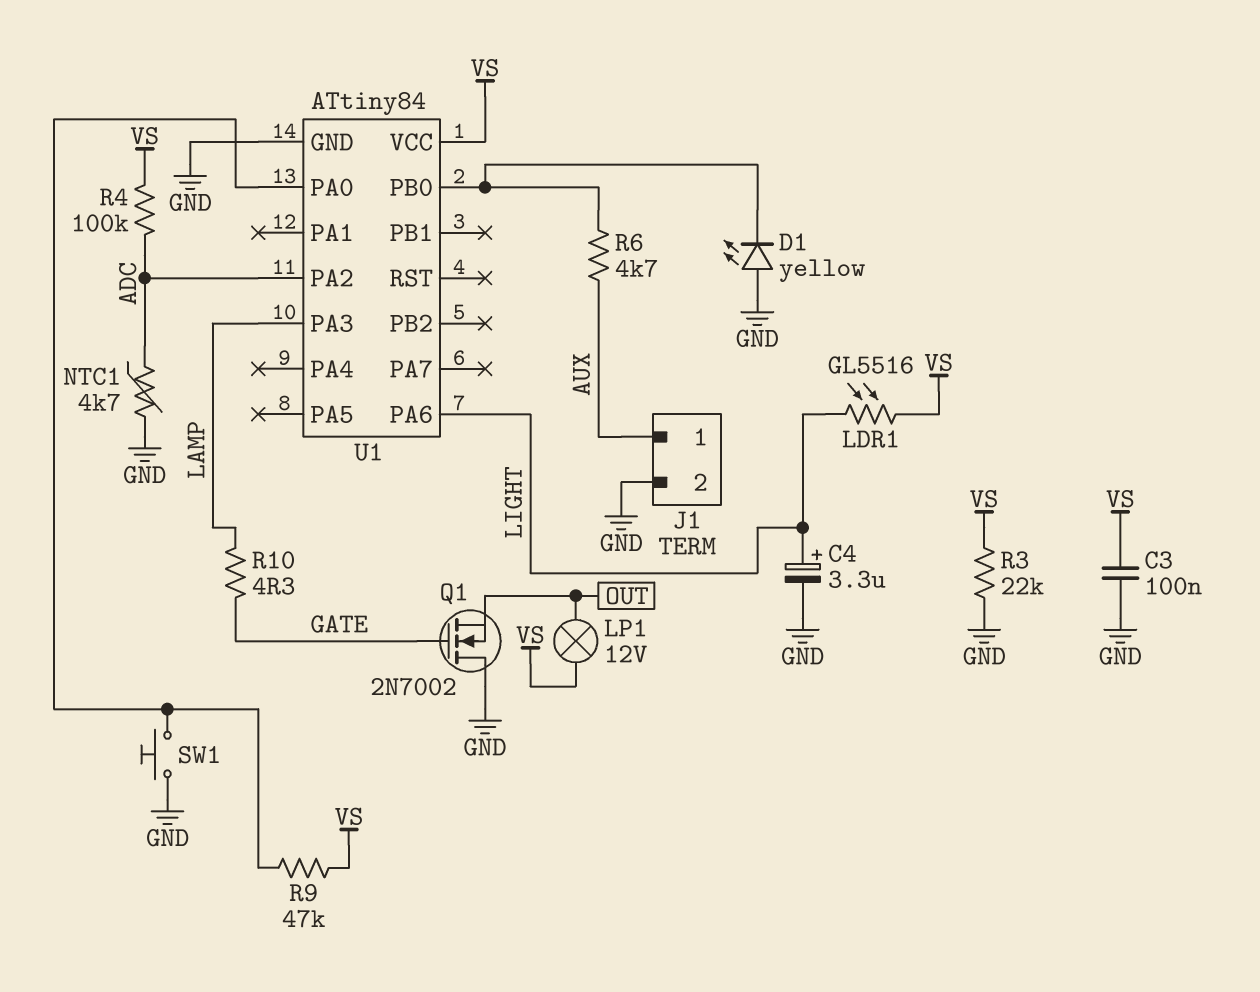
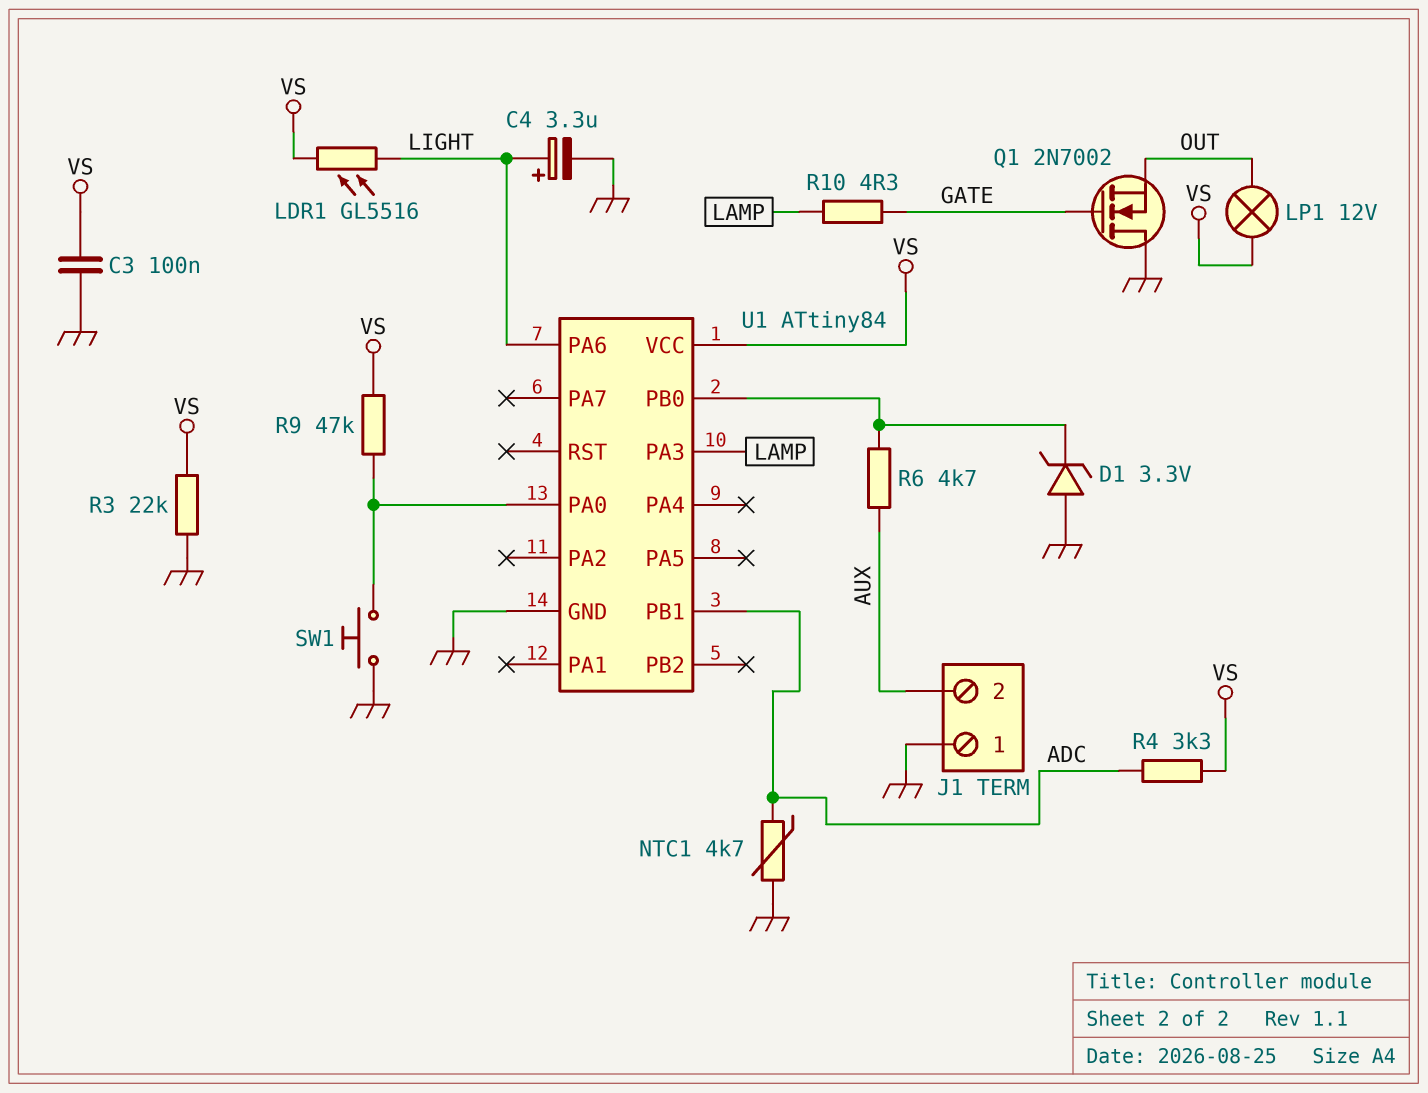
D1: LED yellow (A GND, K U1/PB0) -> zener 3.3V (A GND, K U1/PB0)
J1 pin 1: AUX -> GND
J1 pin 2: GND -> AUX
R4: 100k (ADC, VS) -> 3.3k (ADC, VS)
U1 pin PA2: ADC -> none
U1 pin PB1: none -> ADC

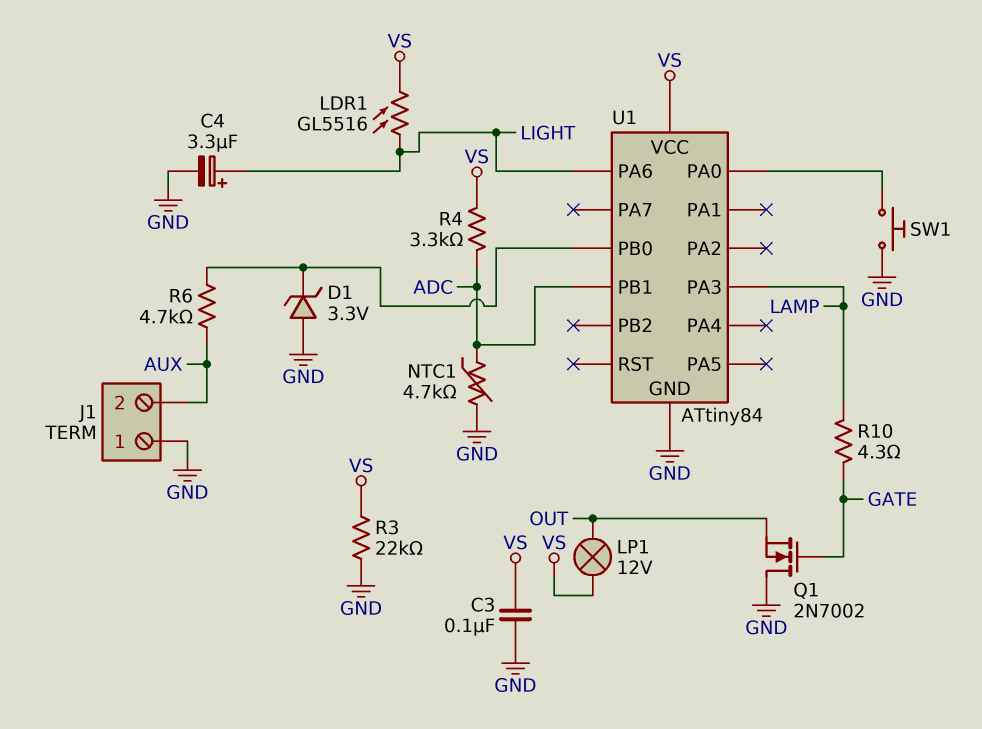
R9: 47k (U1/PA0, VS) -> none

